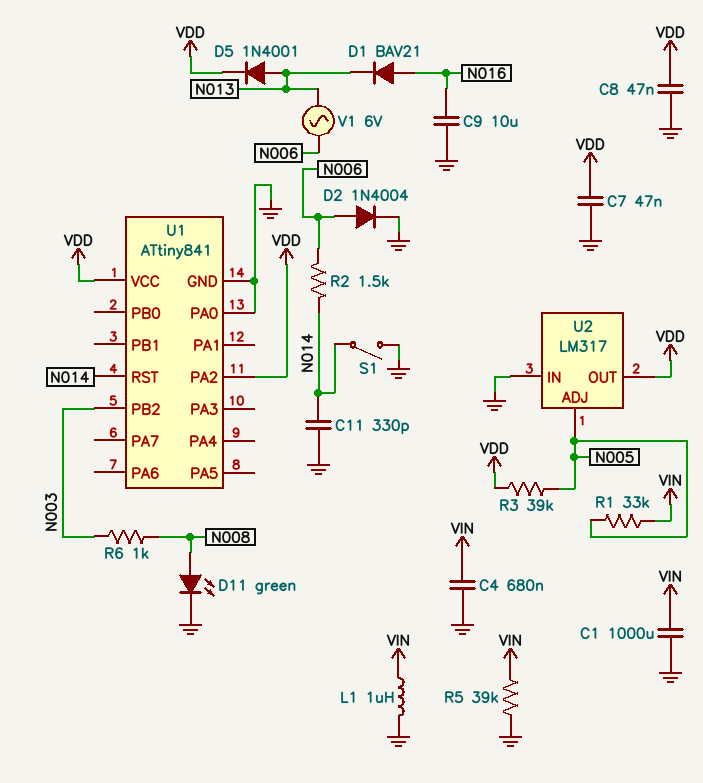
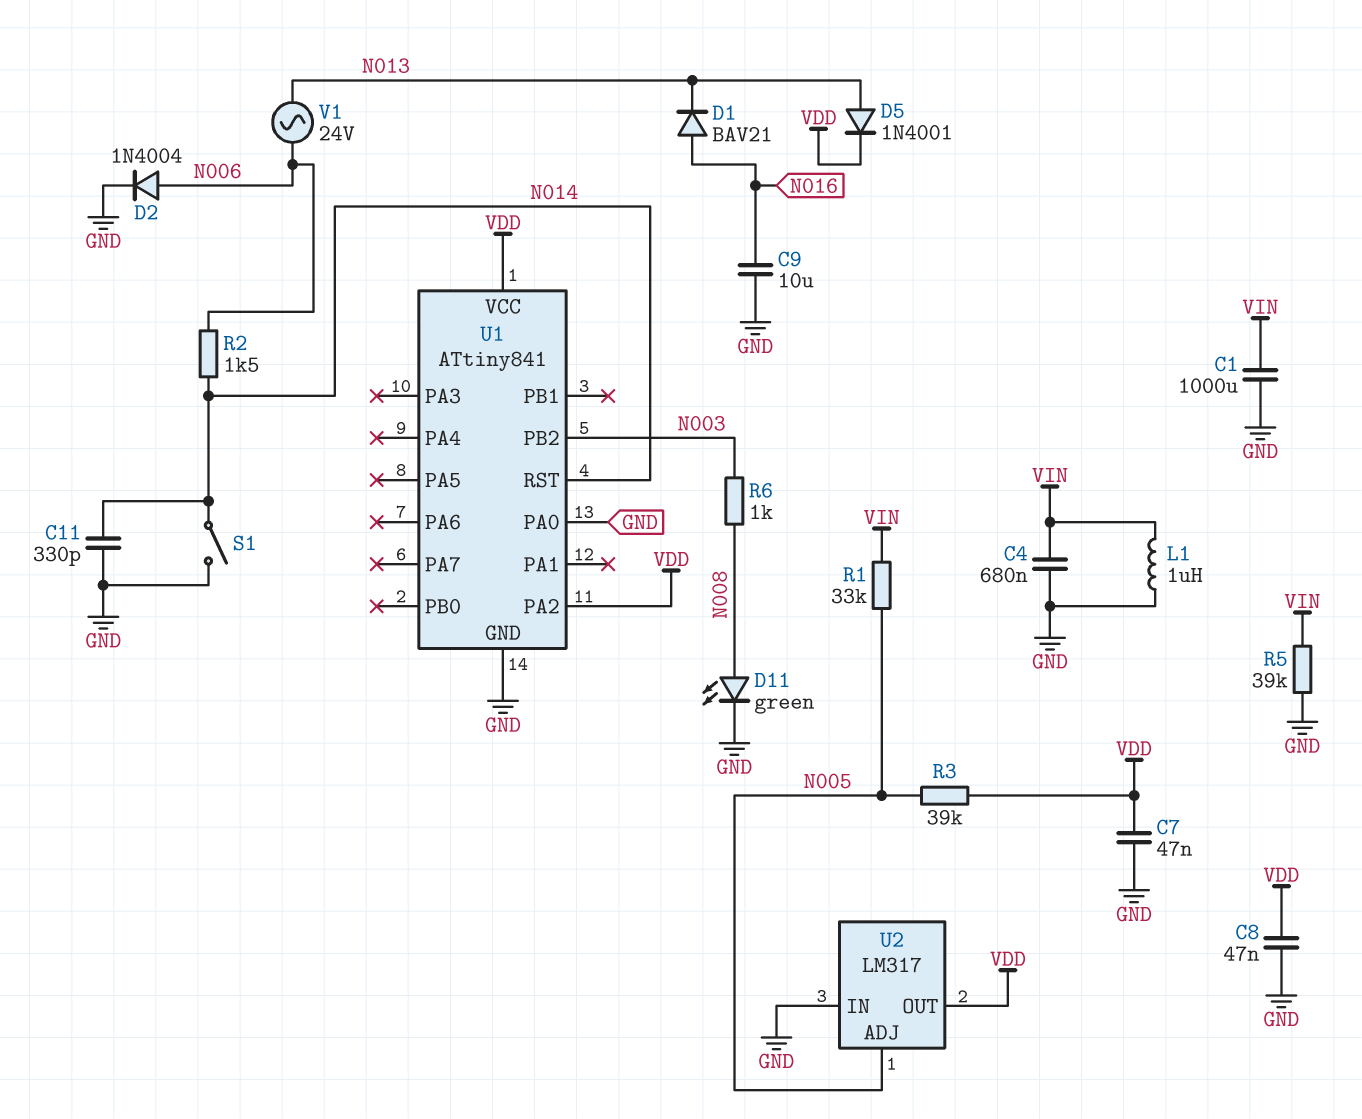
V1: AC 6V (N006, N013) -> AC 24V (N006, N013)

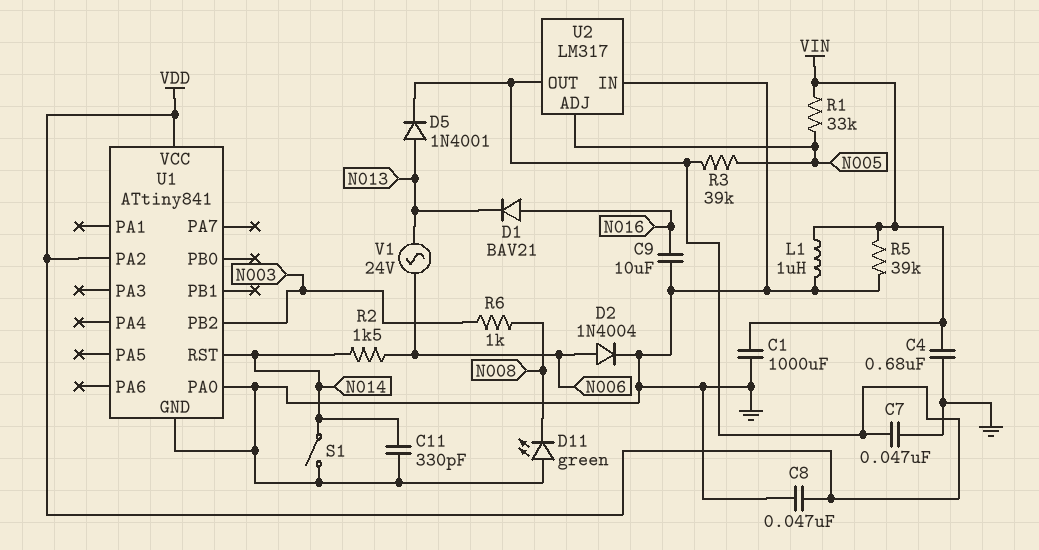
D11: LED green (A N008, K GND) -> LED green (A GND, K N008)

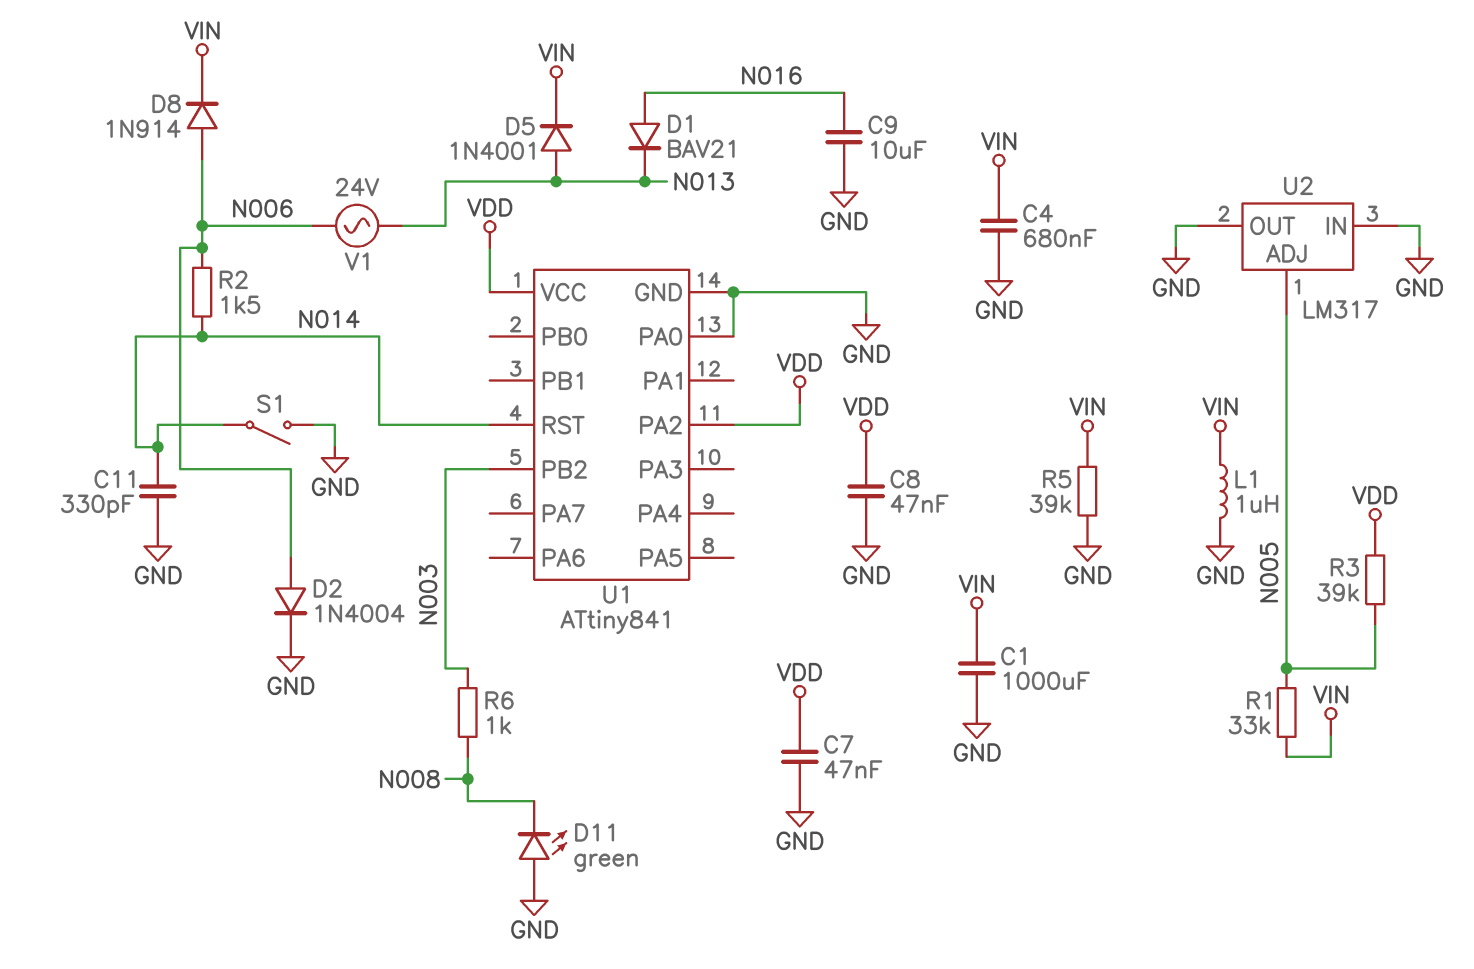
D5: diode 1N4001 (A N013, K VDD) -> diode 1N4001 (A N013, K VIN)
D8: none -> diode 1N914 (A N006, K VIN)
U2 pin OUT: VDD -> GND

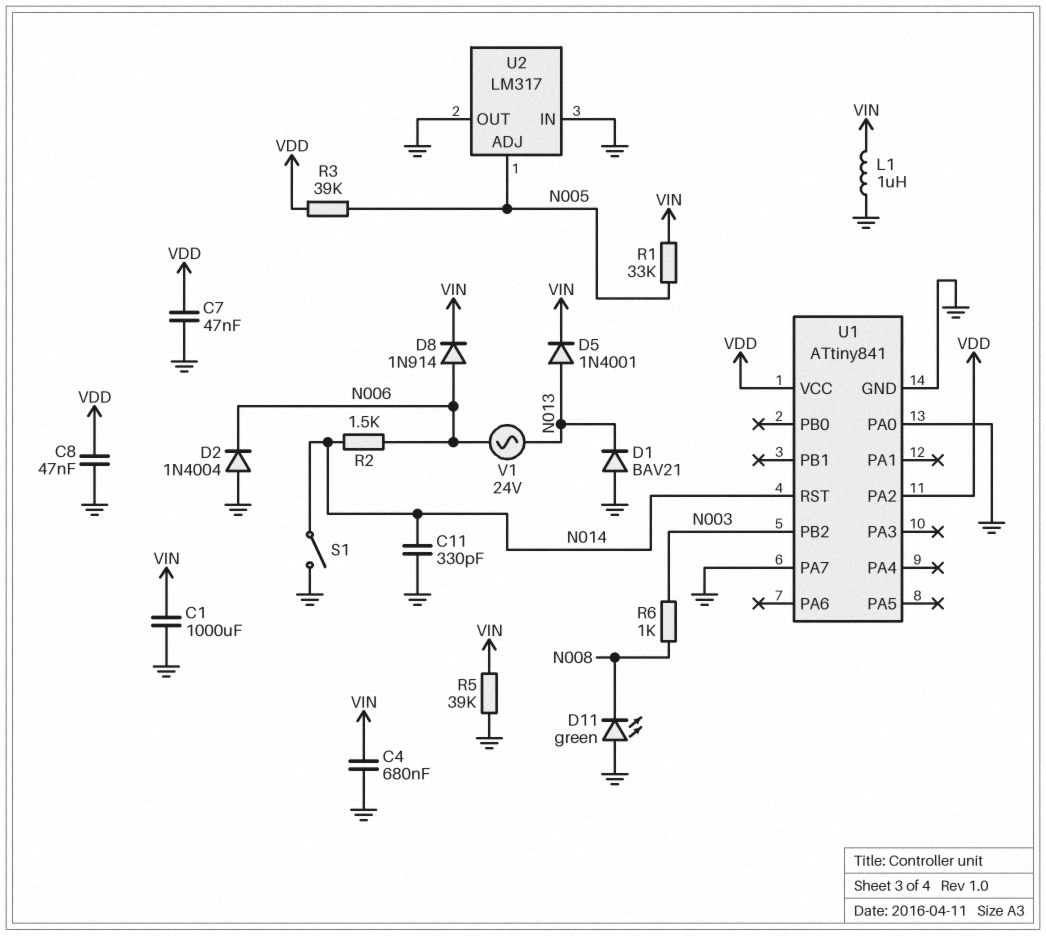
C9: 10uF (GND, N016) -> none
D1: diode BAV21 (A N016, K N013) -> diode BAV21 (A GND, K N013)
D2: diode 1N4004 (A N006, K GND) -> diode 1N4004 (A GND, K N006)
U1 pin PA7: none -> GND

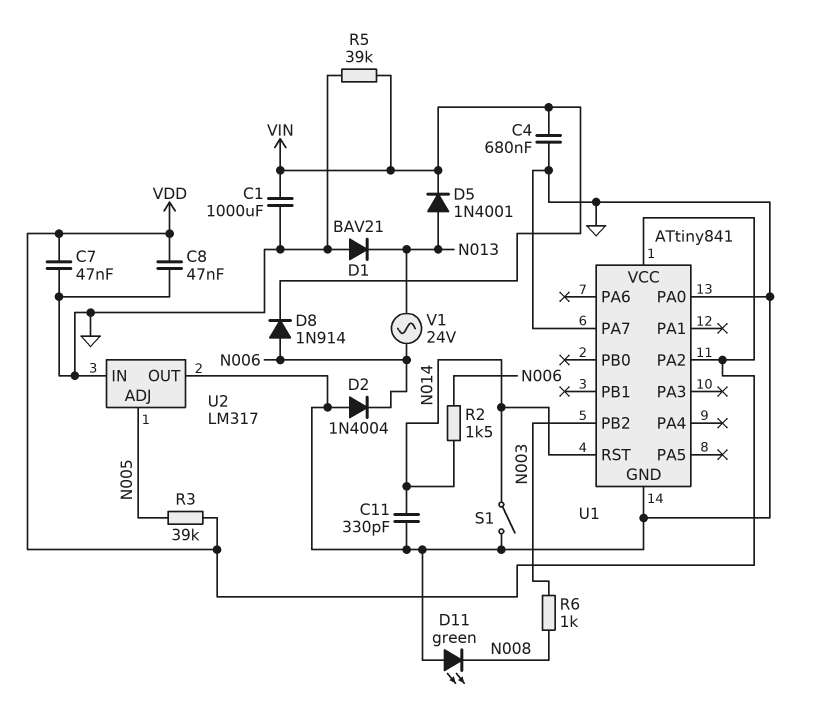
L1: 1uH (GND, VIN) -> none
R1: 33k (N005, VIN) -> none

